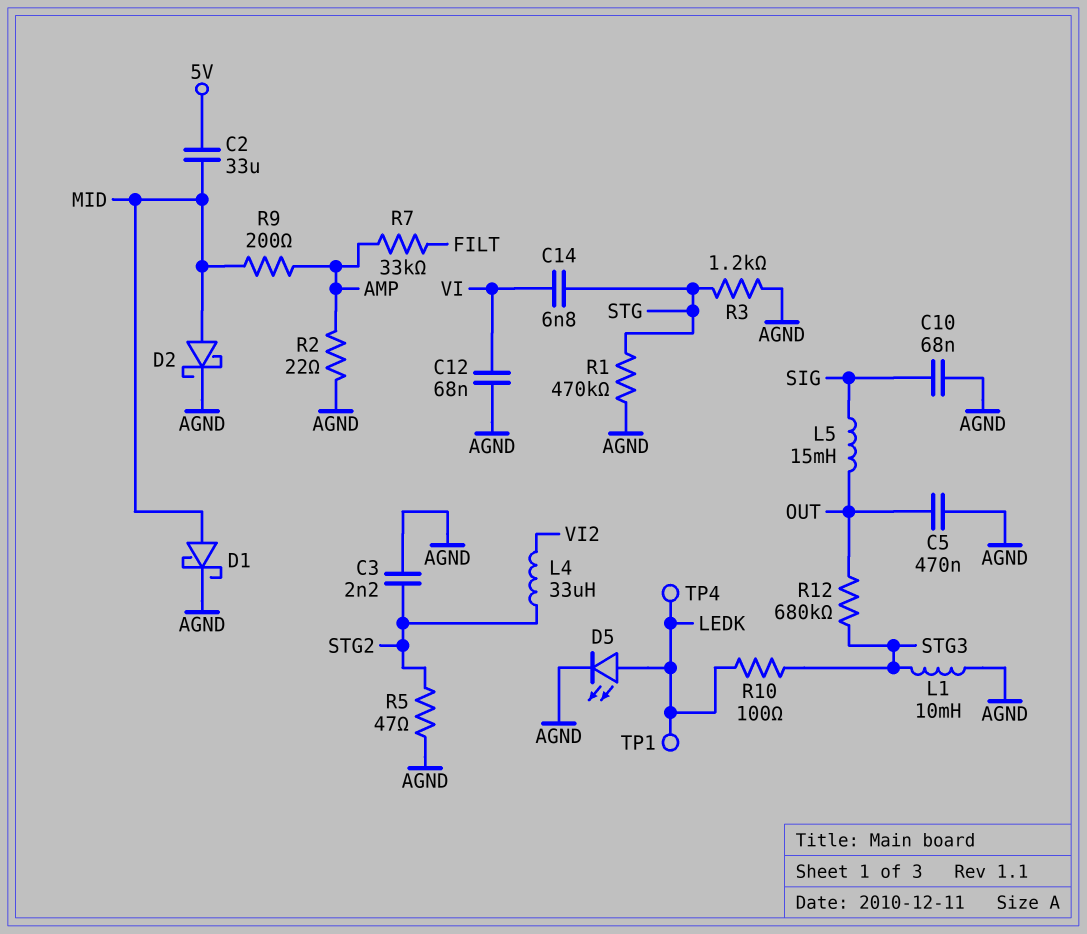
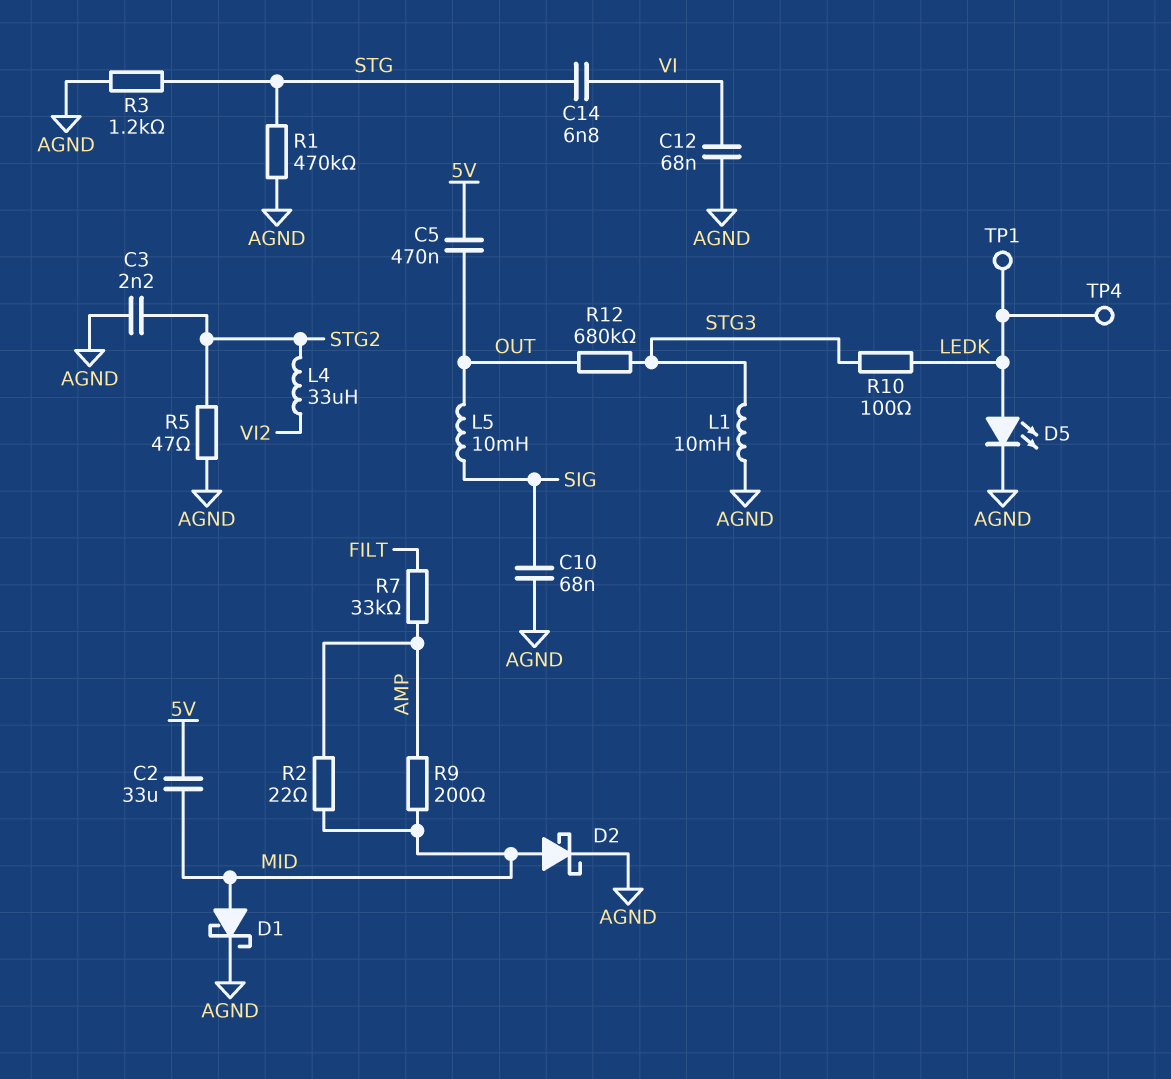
C5: 470nF (AGND, OUT) -> 470nF (5V, OUT)
L5: 15mH (OUT, SIG) -> 10mH (OUT, SIG)
R2: 22 (AGND, AMP) -> 22 (AMP, MID)

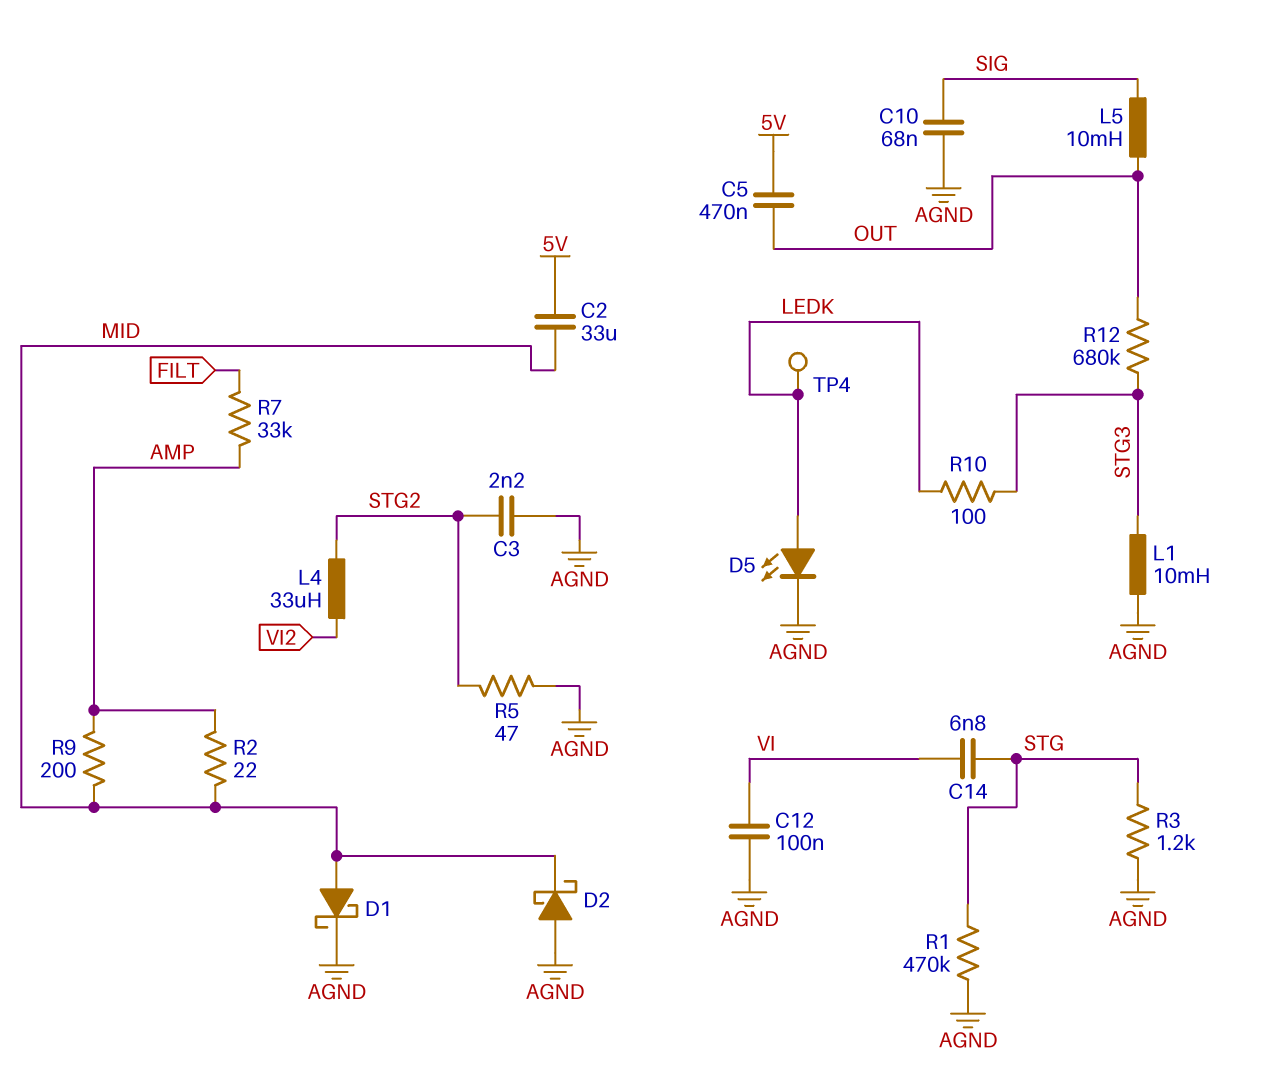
C12: 68nF (AGND, VI) -> 100nF (AGND, VI)
D2: schottky (A MID, K AGND) -> schottky (A AGND, K MID)
TP1: test point (LEDK) -> none

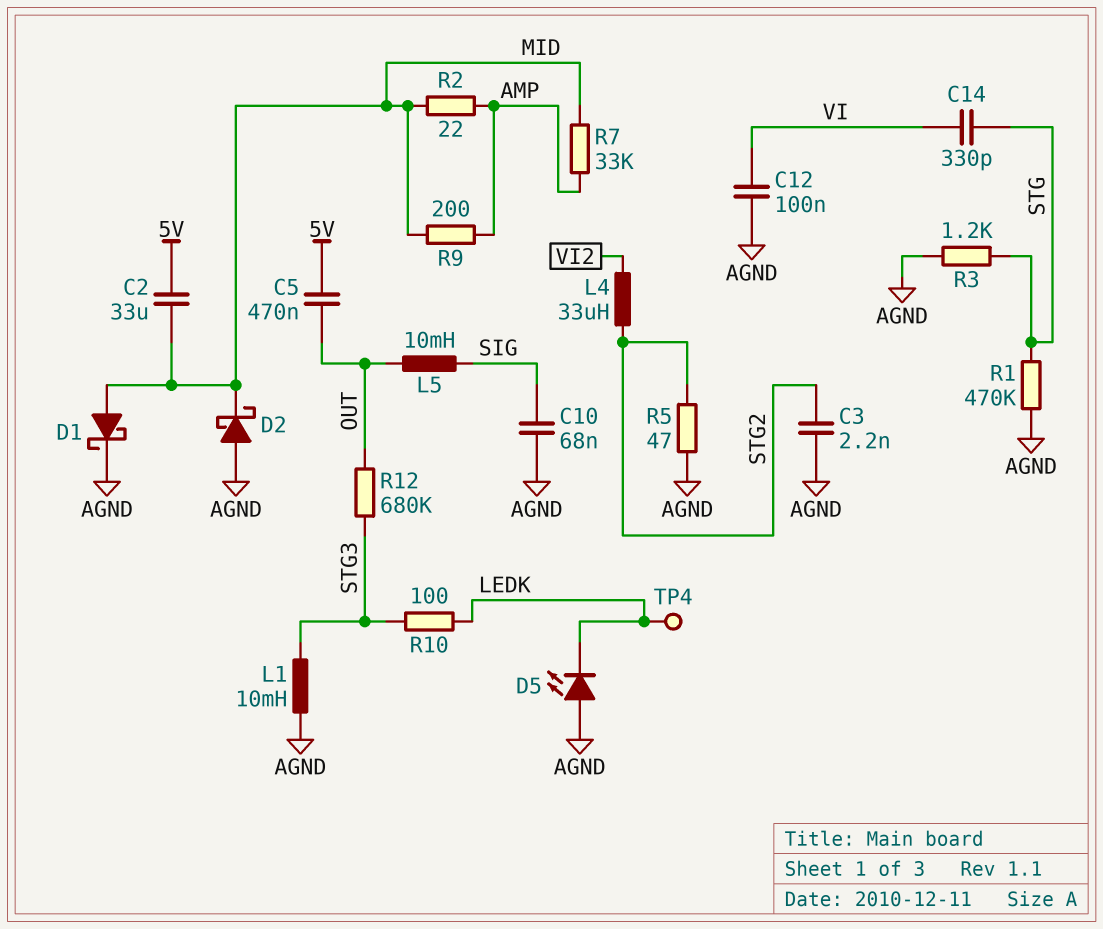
C14: 6.8nF (STG, VI) -> 330pF (STG, VI)
D5: LED (A LEDK, K AGND) -> LED (A AGND, K LEDK)
R7: 33k (AMP, FILT) -> 33k (AMP, MID)

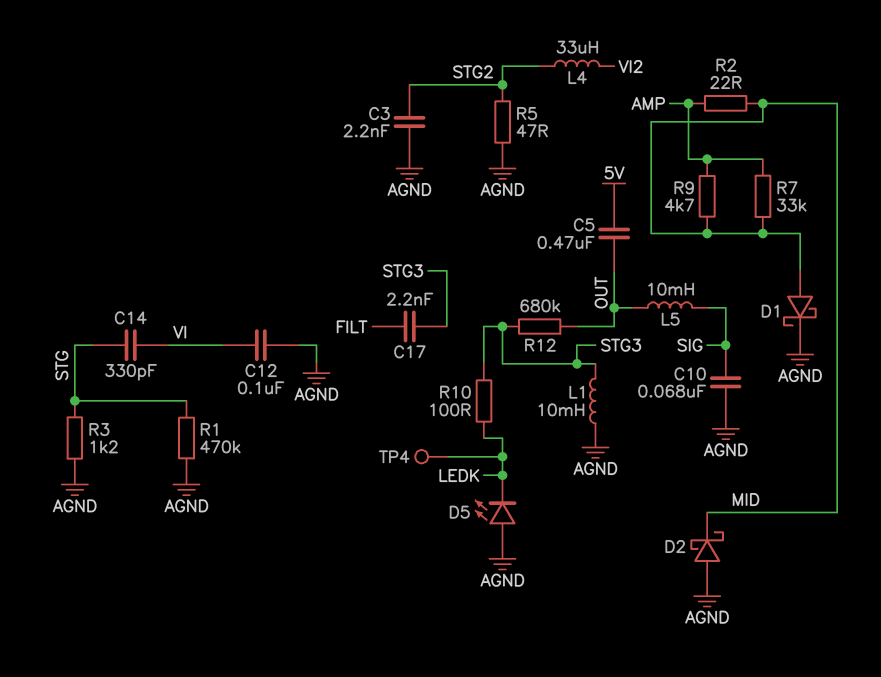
C2: 33uF (5V, MID) -> none
C17: none -> 2.2nF (FILT, STG3)
R9: 200 (AMP, MID) -> 4.7k (AMP, MID)

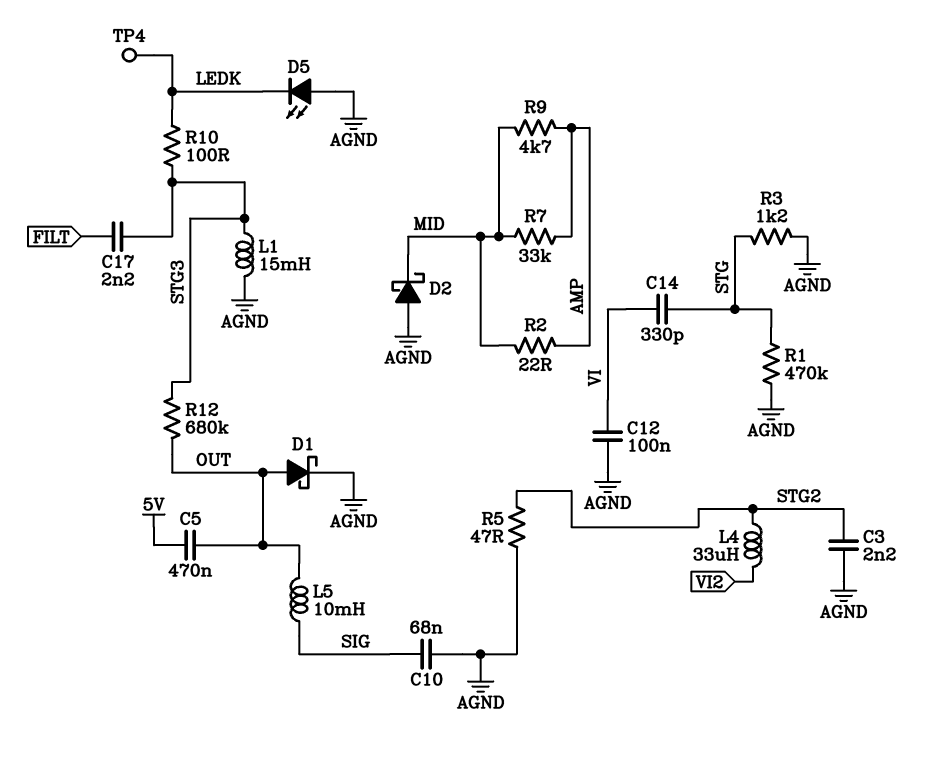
D1: schottky (A MID, K AGND) -> schottky (A OUT, K AGND)
L1: 10mH (AGND, STG3) -> 15mH (AGND, STG3)

